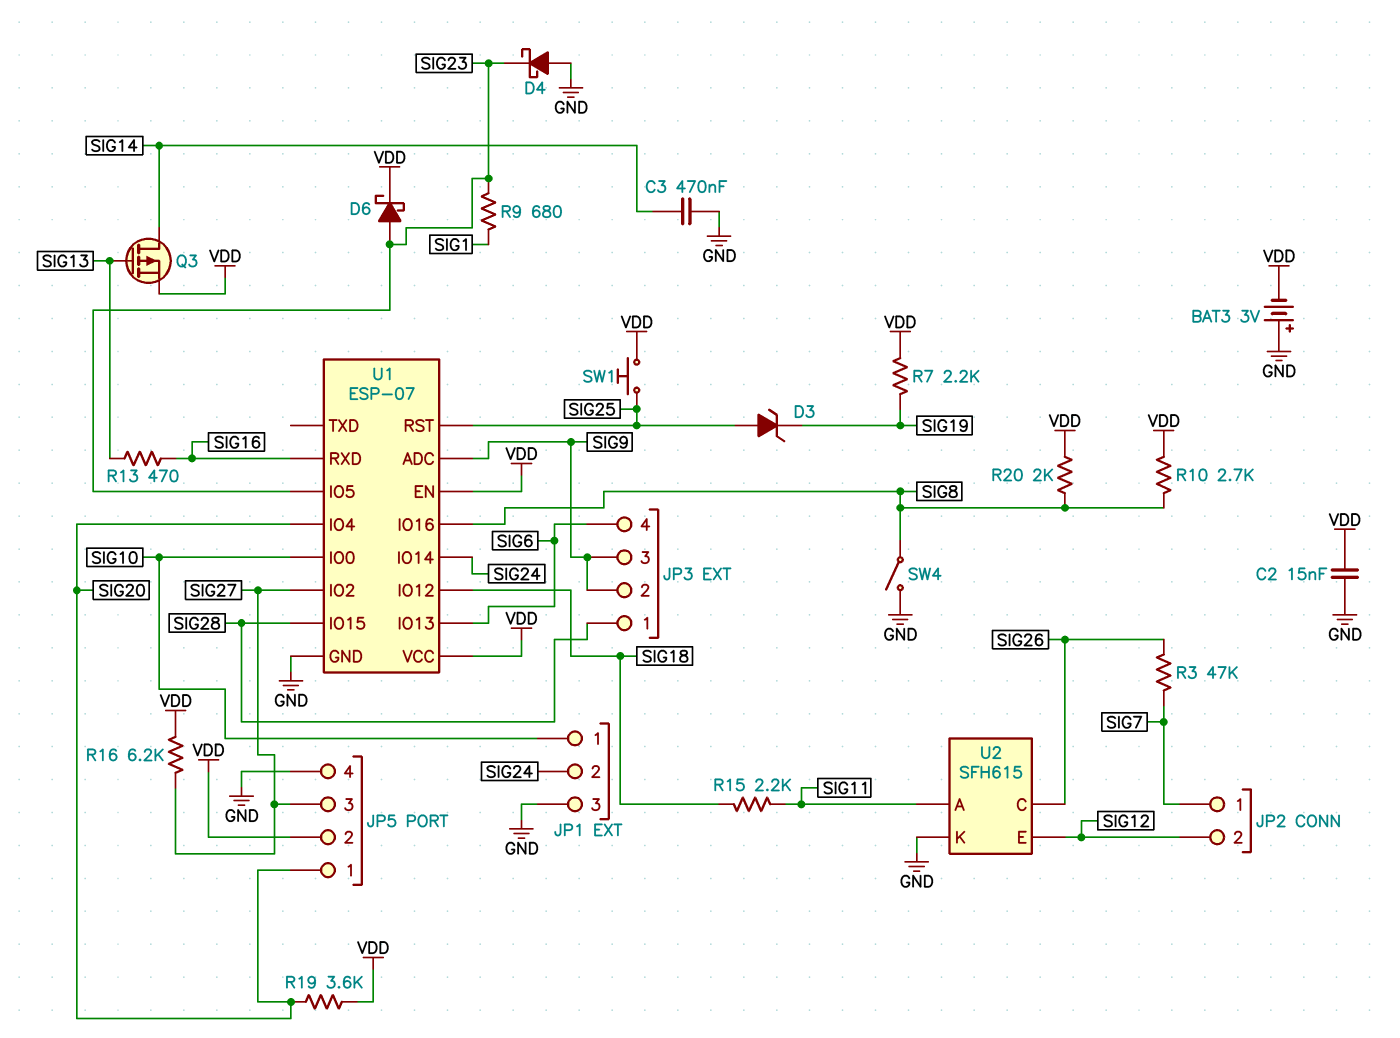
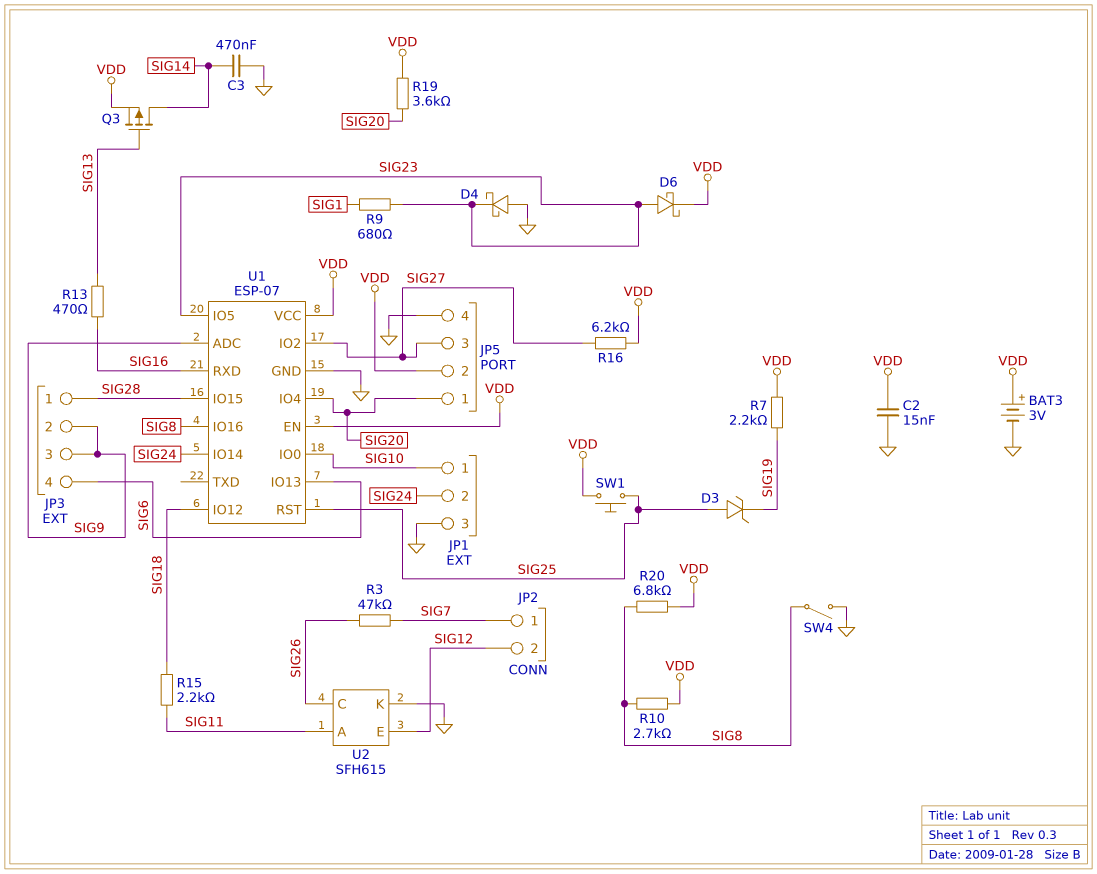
BAT3: 3V (plus GND, minus VDD) -> 3V (plus VDD, minus GND)
R20: 2k (SIG8, VDD) -> 6.8k (SIG8, VDD)

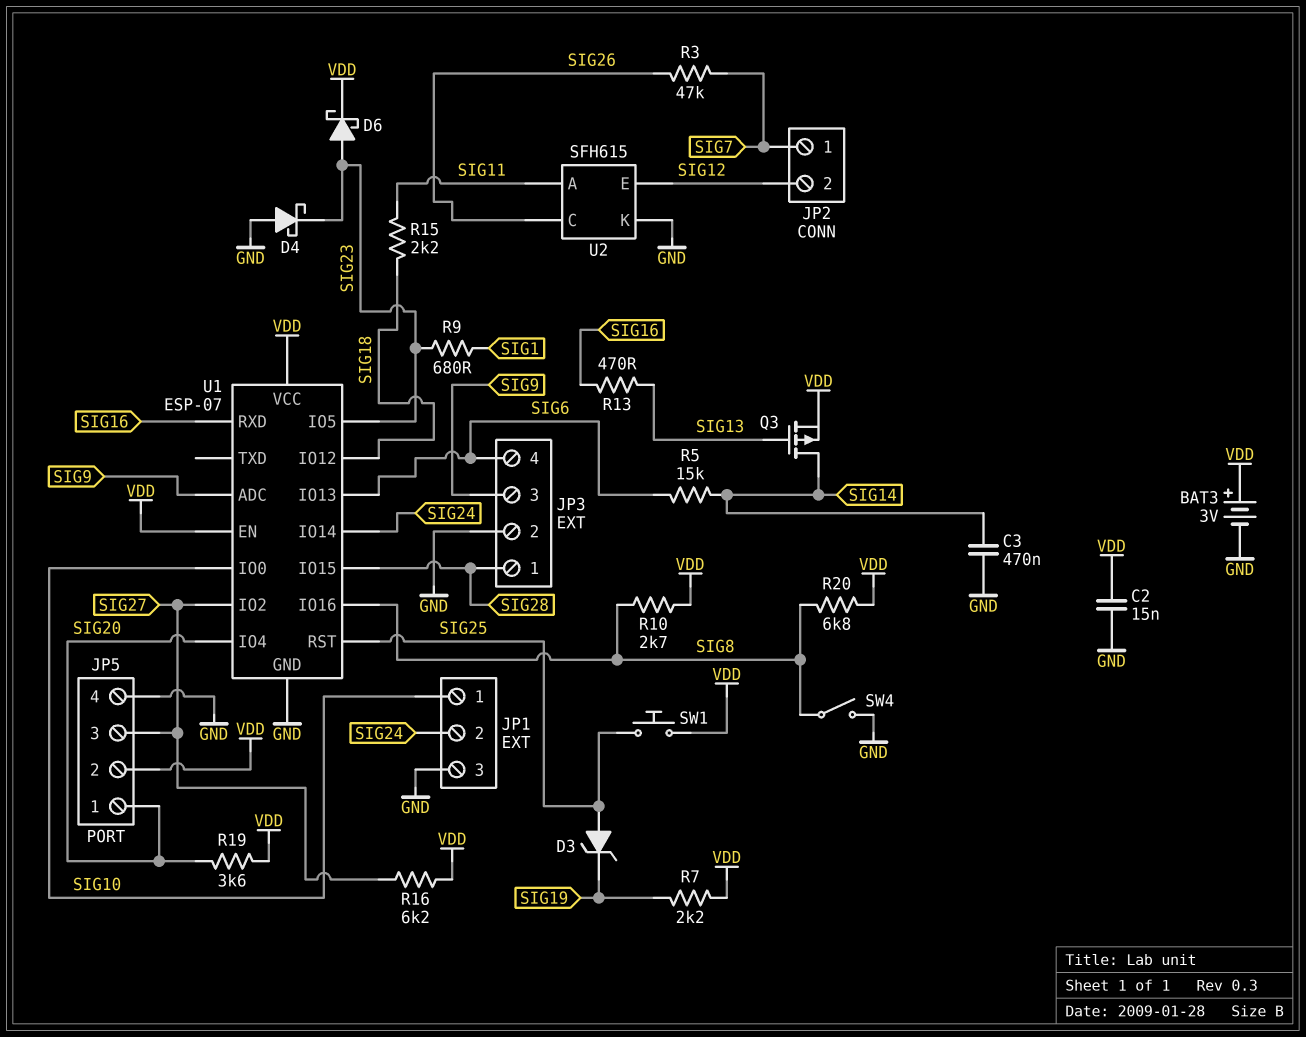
JP3 pin 2: SIG9 -> GND
R5: none -> 15k (SIG6, SIG14)

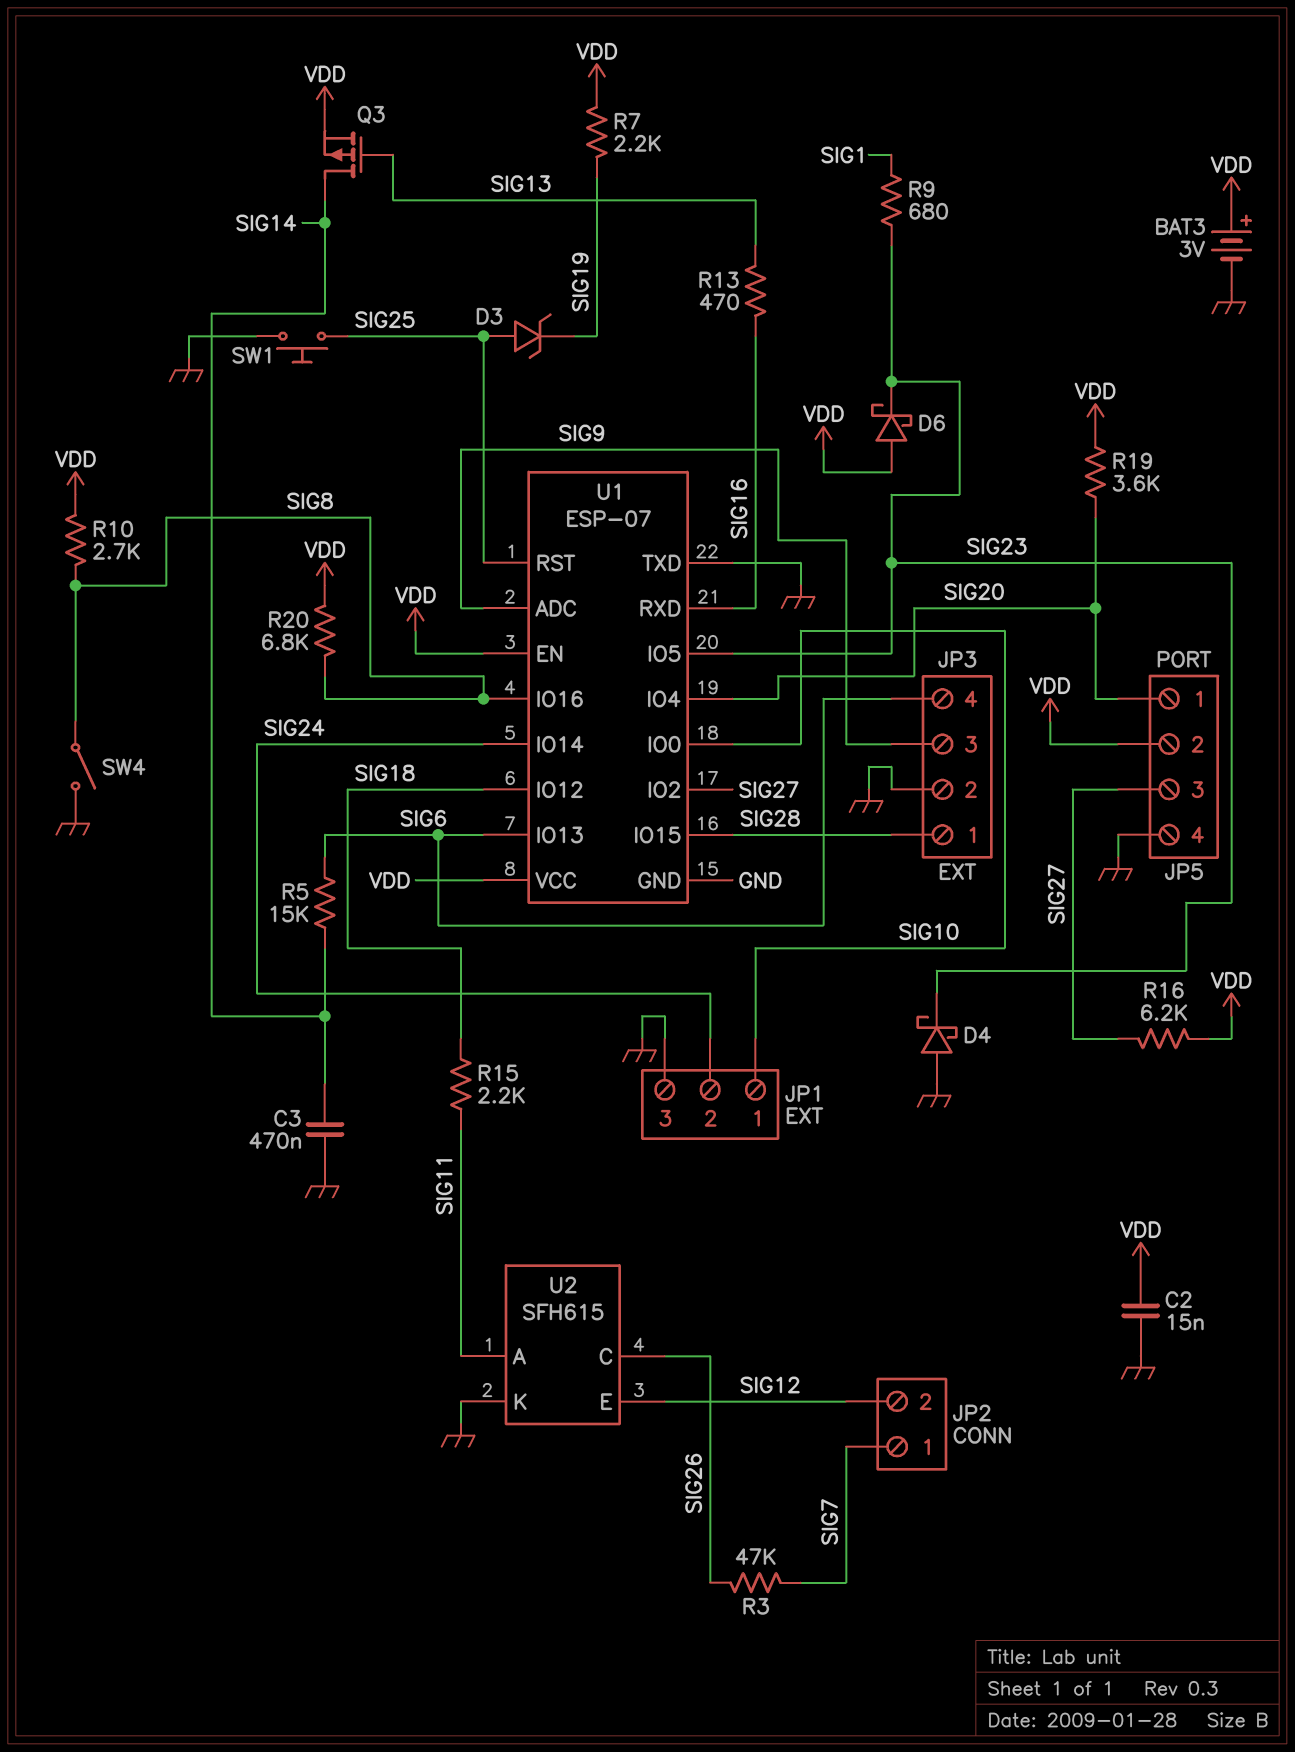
D6: schottky (A SIG23, K VDD) -> schottky (A VDD, K SIG23)
SW1: button (SIG25, VDD) -> button (GND, SIG25)
U1 pin TXD: none -> GND

